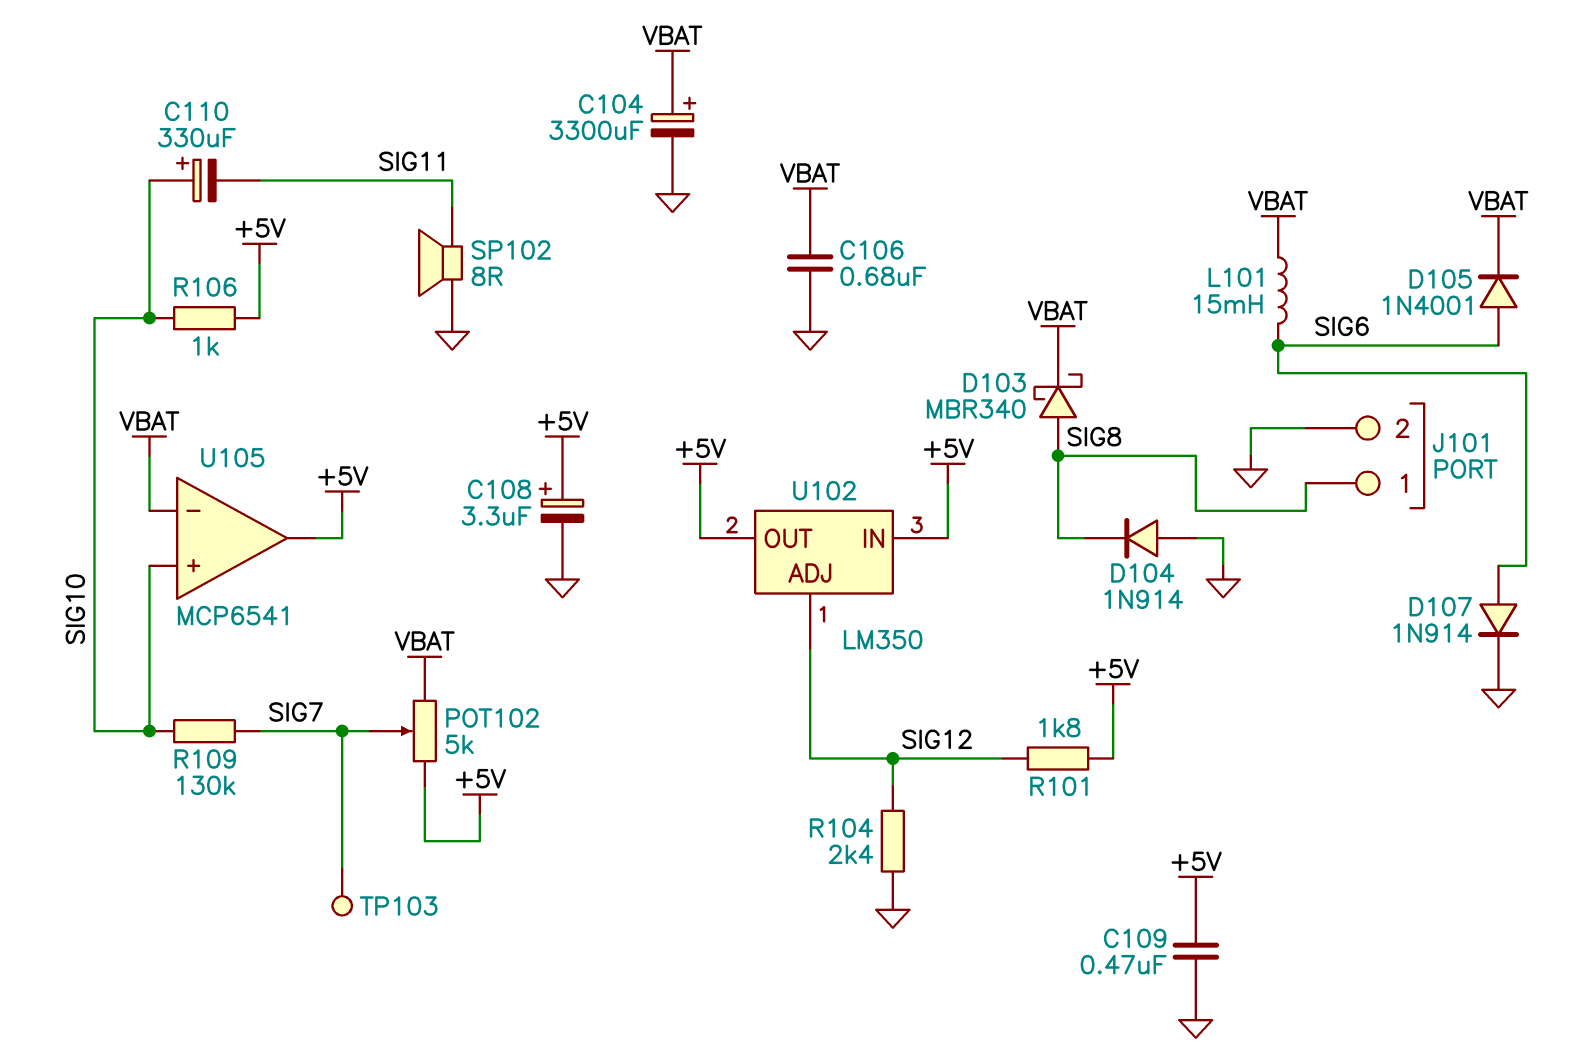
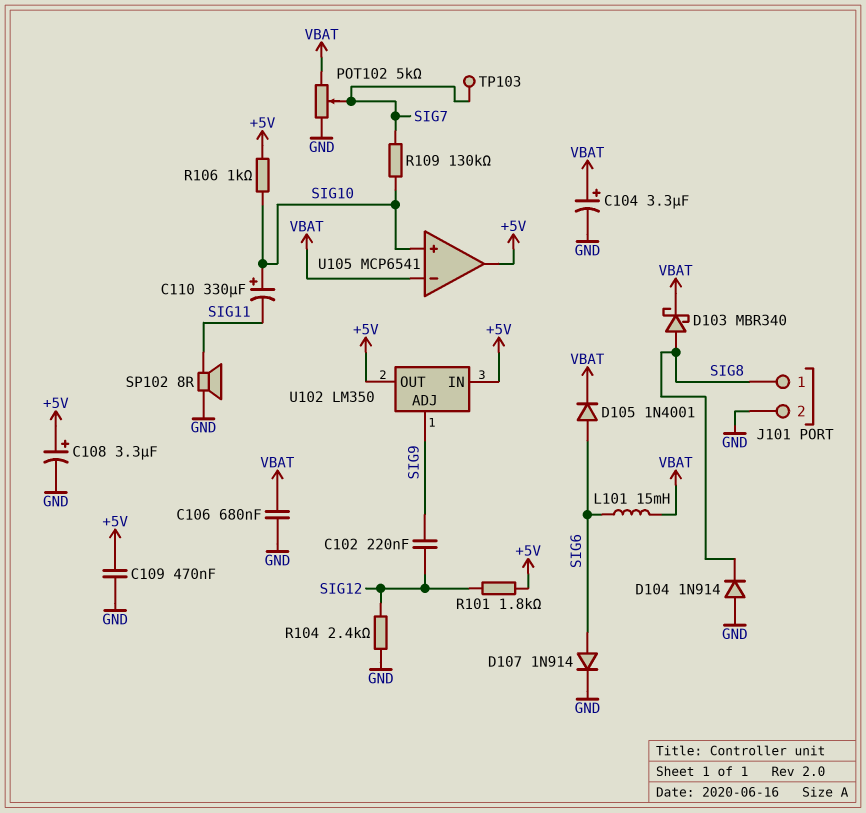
C102: none -> 220nF (SIG9, SIG12)
C104: 3300uF (plus VBAT, minus GND) -> 3.3uF (plus VBAT, minus GND)
POT102: 5k (+5V, VBAT, wiper SIG7) -> 5k (GND, VBAT, wiper SIG7)
U102 pin ADJ: SIG12 -> SIG9

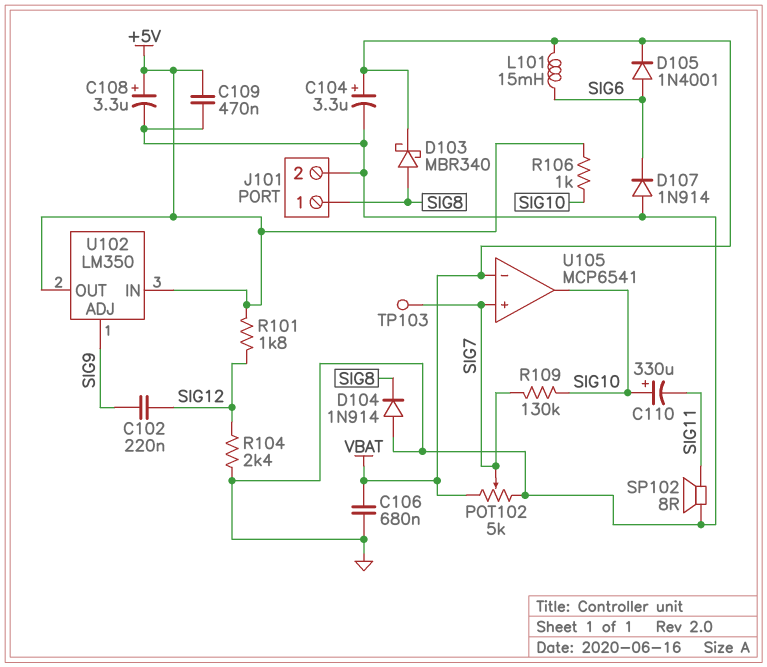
D107: diode 1N914 (A SIG6, K GND) -> diode 1N914 (A GND, K SIG6)
U105 pin in+: SIG10 -> SIG7
U105 pin out: +5V -> SIG10

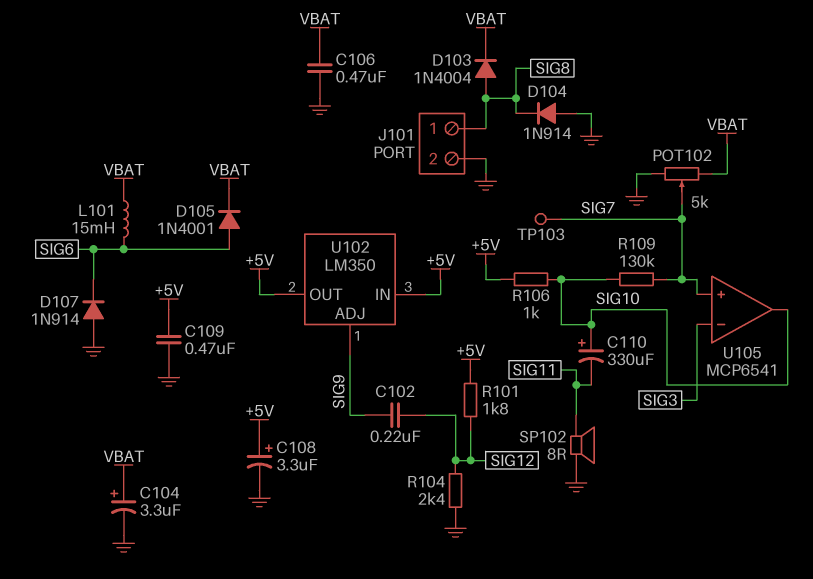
C106: 680nF (GND, VBAT) -> 470nF (GND, VBAT)
D103: schottky MBR340 (A SIG8, K VBAT) -> diode 1N4004 (A SIG8, K VBAT)
U105 pin in-: VBAT -> SIG3

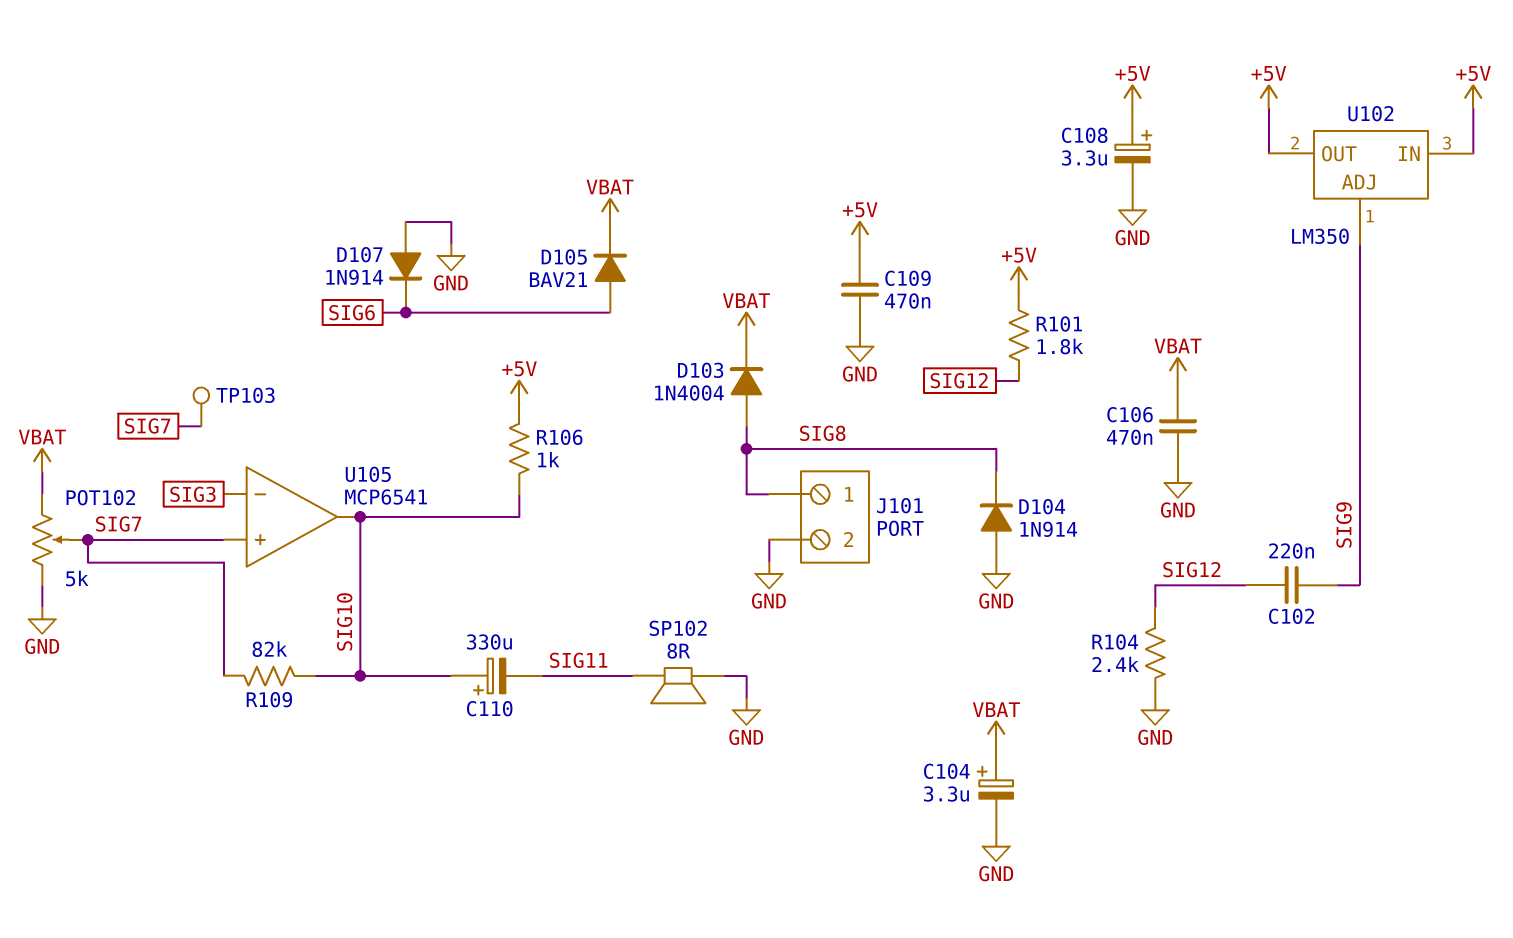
D105: diode 1N4001 (A SIG6, K VBAT) -> diode BAV21 (A SIG6, K VBAT)
L101: 15mH (SIG6, VBAT) -> none
R109: 130k (SIG7, SIG10) -> 82k (SIG7, SIG10)

